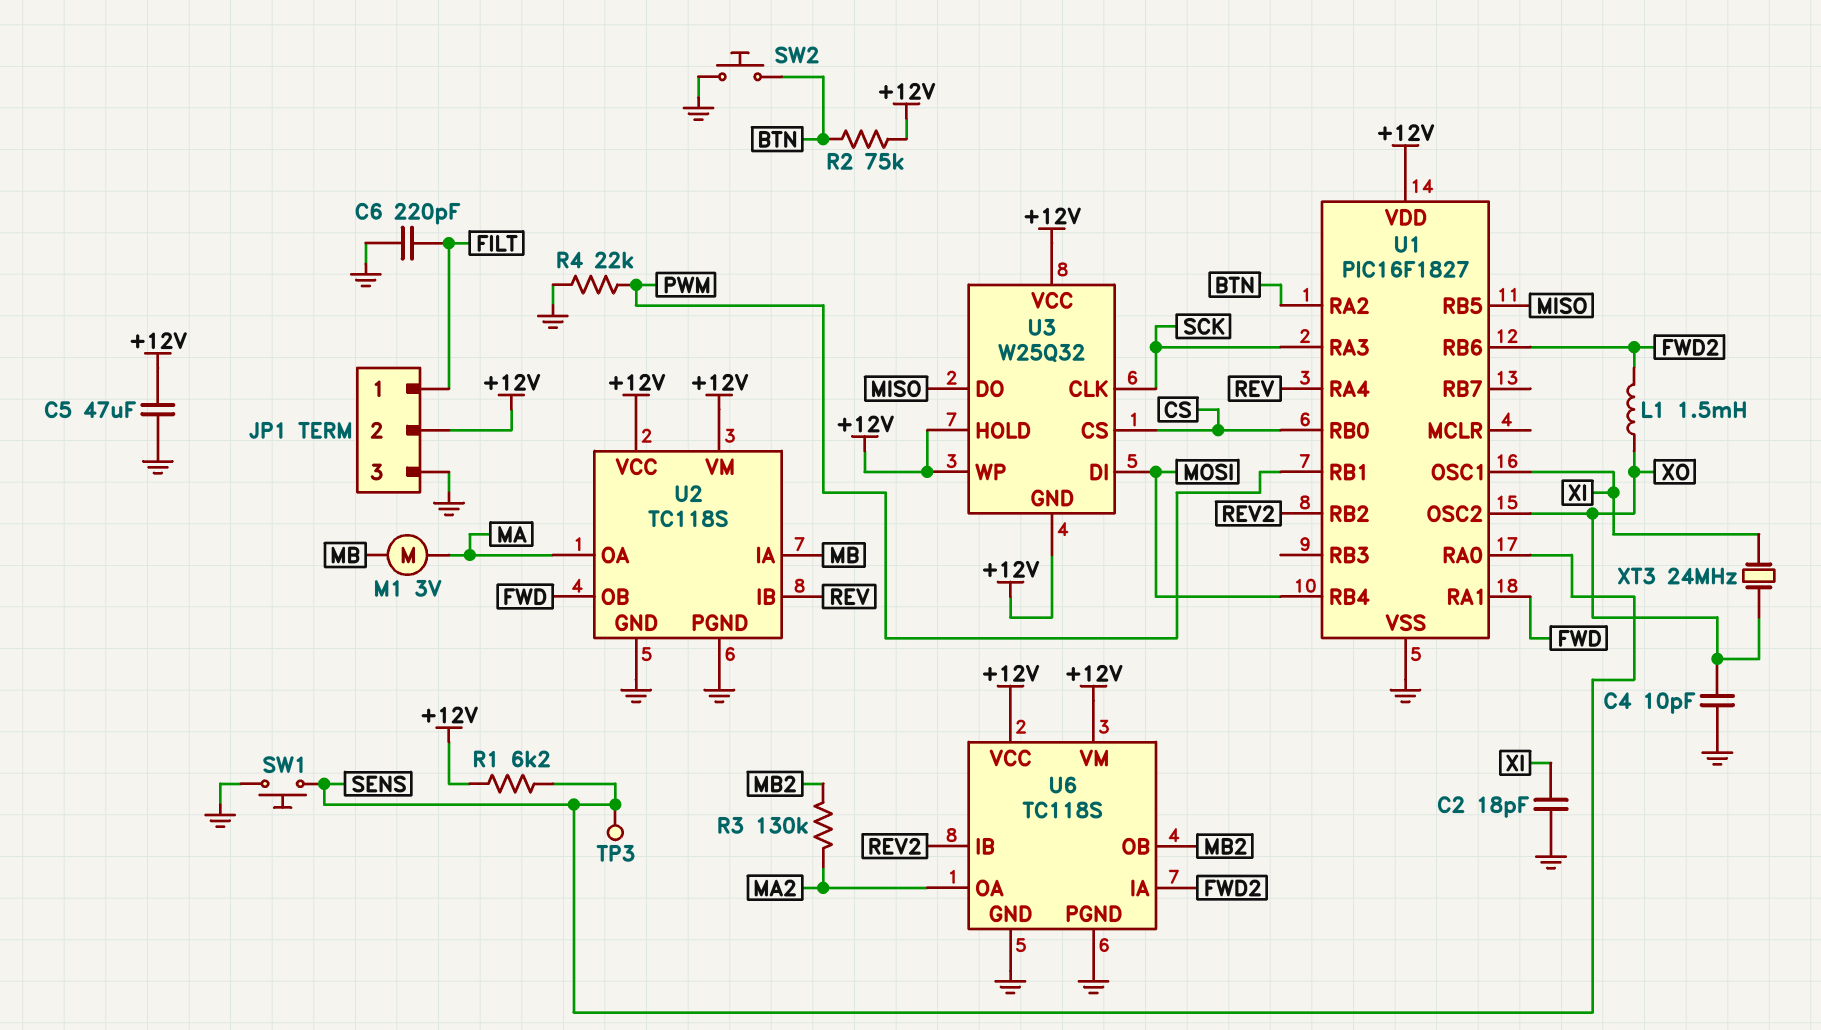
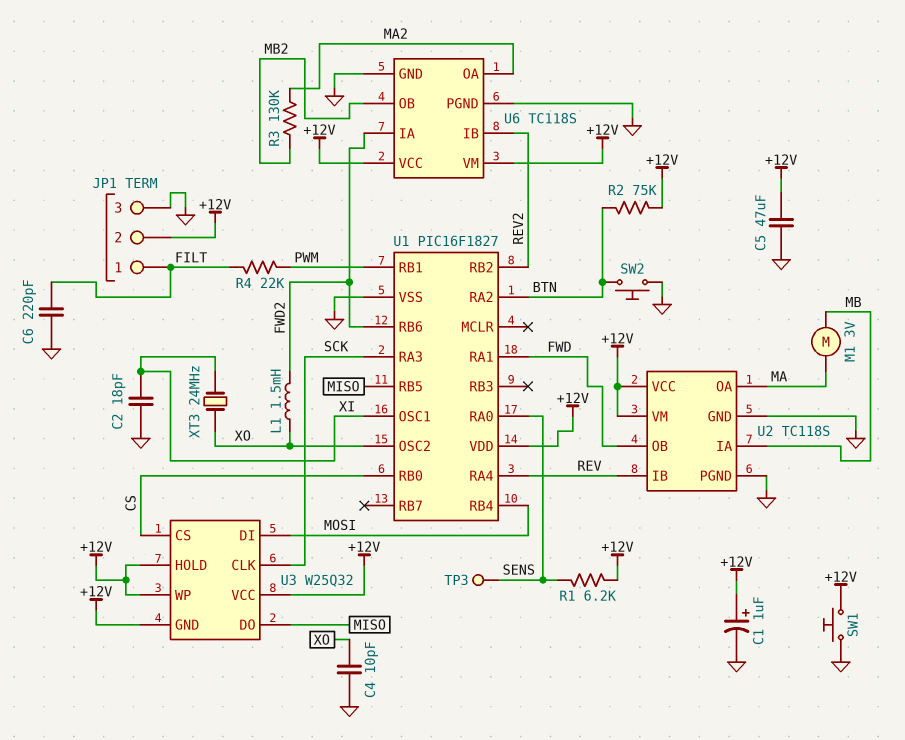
C1: none -> 1uF (plus +12V, minus GND)
R4: 22k (GND, PWM) -> 22k (FILT, PWM)
SW1: button (GND, SENS) -> button (+12V, GND)

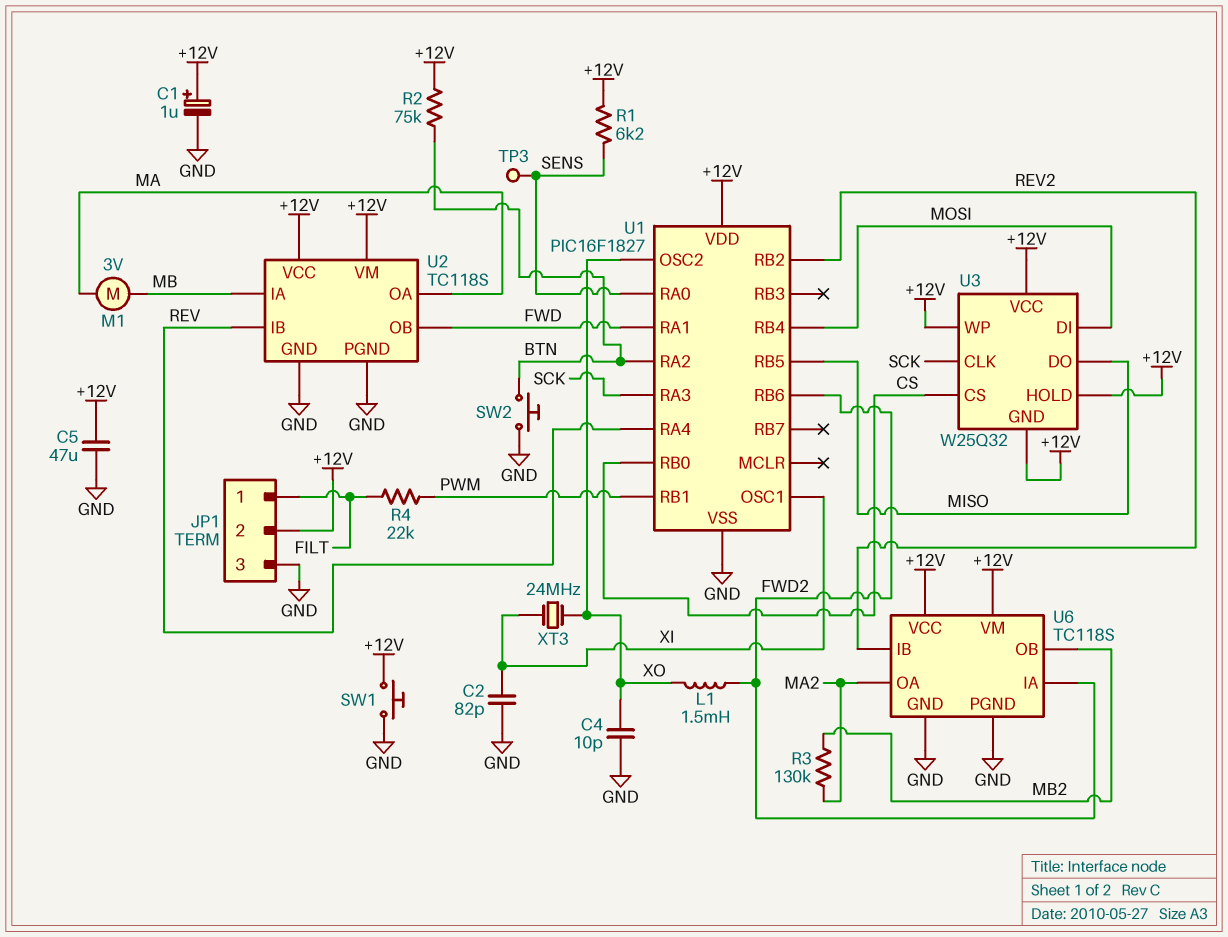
C2: 18pF (GND, XI) -> 82pF (GND, XI)
C6: 220pF (FILT, GND) -> none

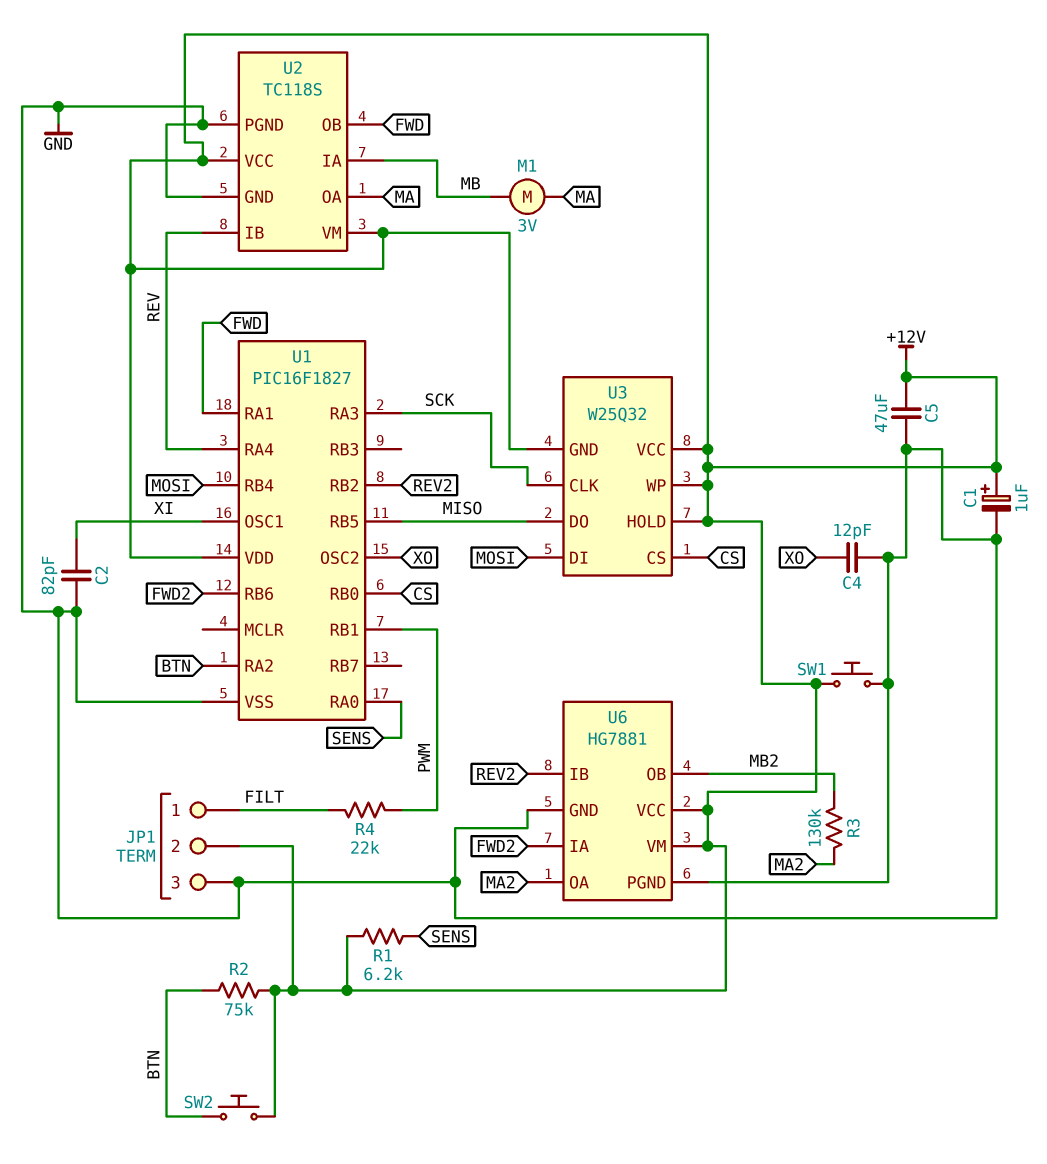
C4: 10pF (GND, XO) -> 12pF (GND, XO)
L1: 1.5mH (FWD2, XO) -> none
SW2: button (BTN, GND) -> button (+12V, BTN)
TP3: test point (SENS) -> none
U6: TC118S -> HG7881
XT3: 24MHz (XI, XO) -> none

